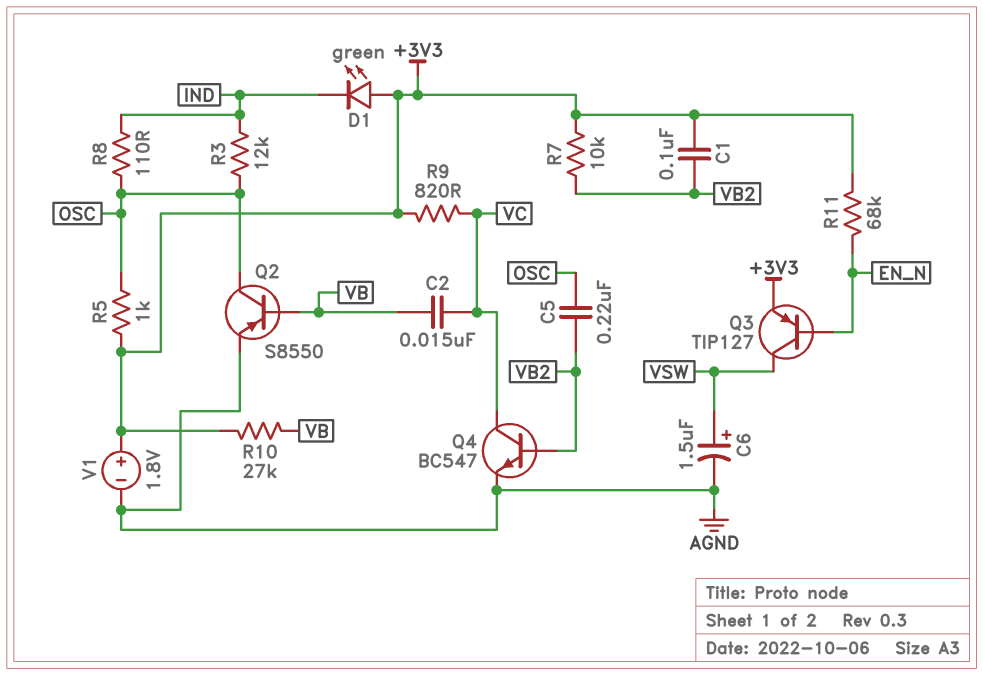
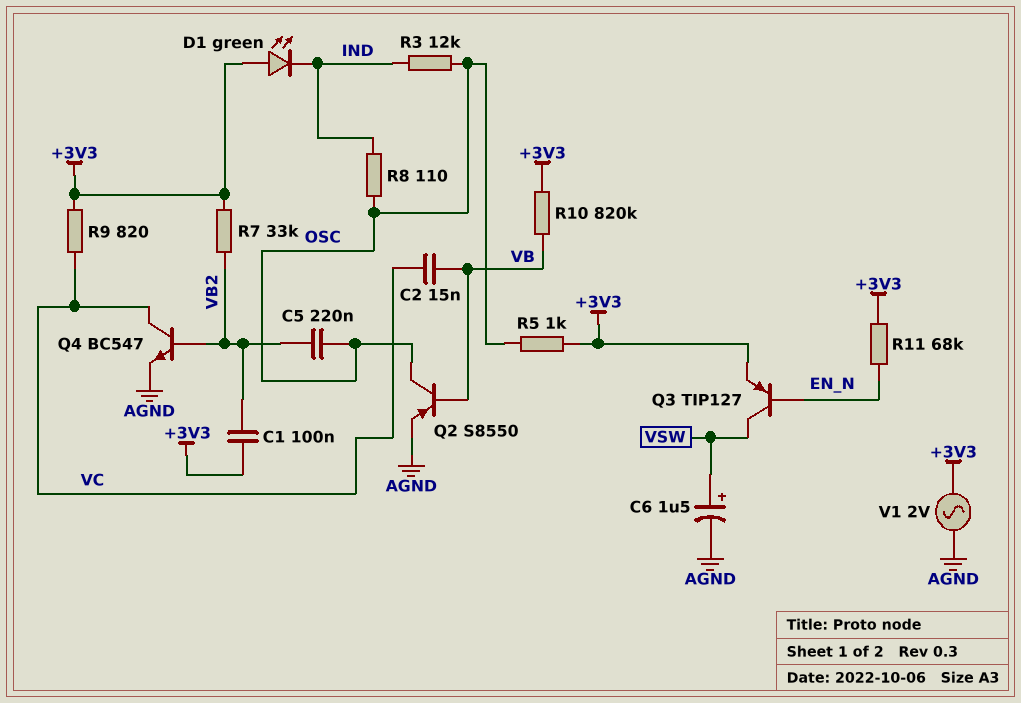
R7: 10k (+3V3, VB2) -> 33k (+3V3, VB2)
R10: 27k (+3V3, VB) -> 820k (+3V3, VB)
V1: 1.8V (plus +3V3, minus AGND) -> AC 2V (+3V3, AGND)

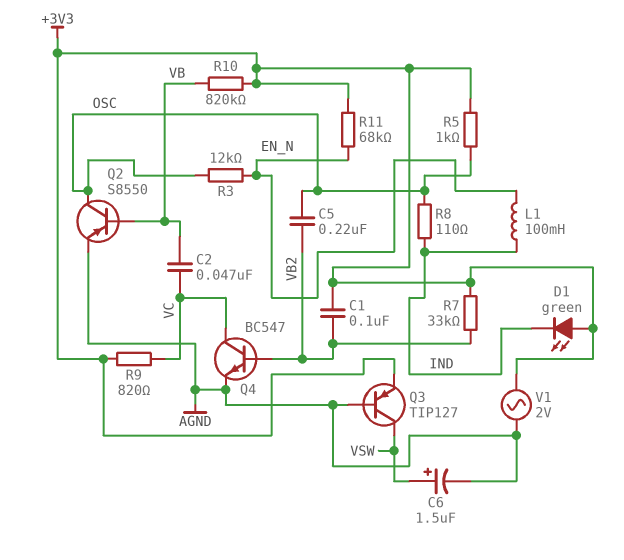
C2: 15nF (VB, VC) -> 47nF (VB, VC)
L1: none -> 100mH (EN_N, IND)
Q3: PNP TIP127 (B EN_N, C VSW, E +3V3) -> PNP TIP127 (B AGND, C VSW, E +3V3)
R3: 12k (IND, OSC) -> 12k (EN_N, OSC)

